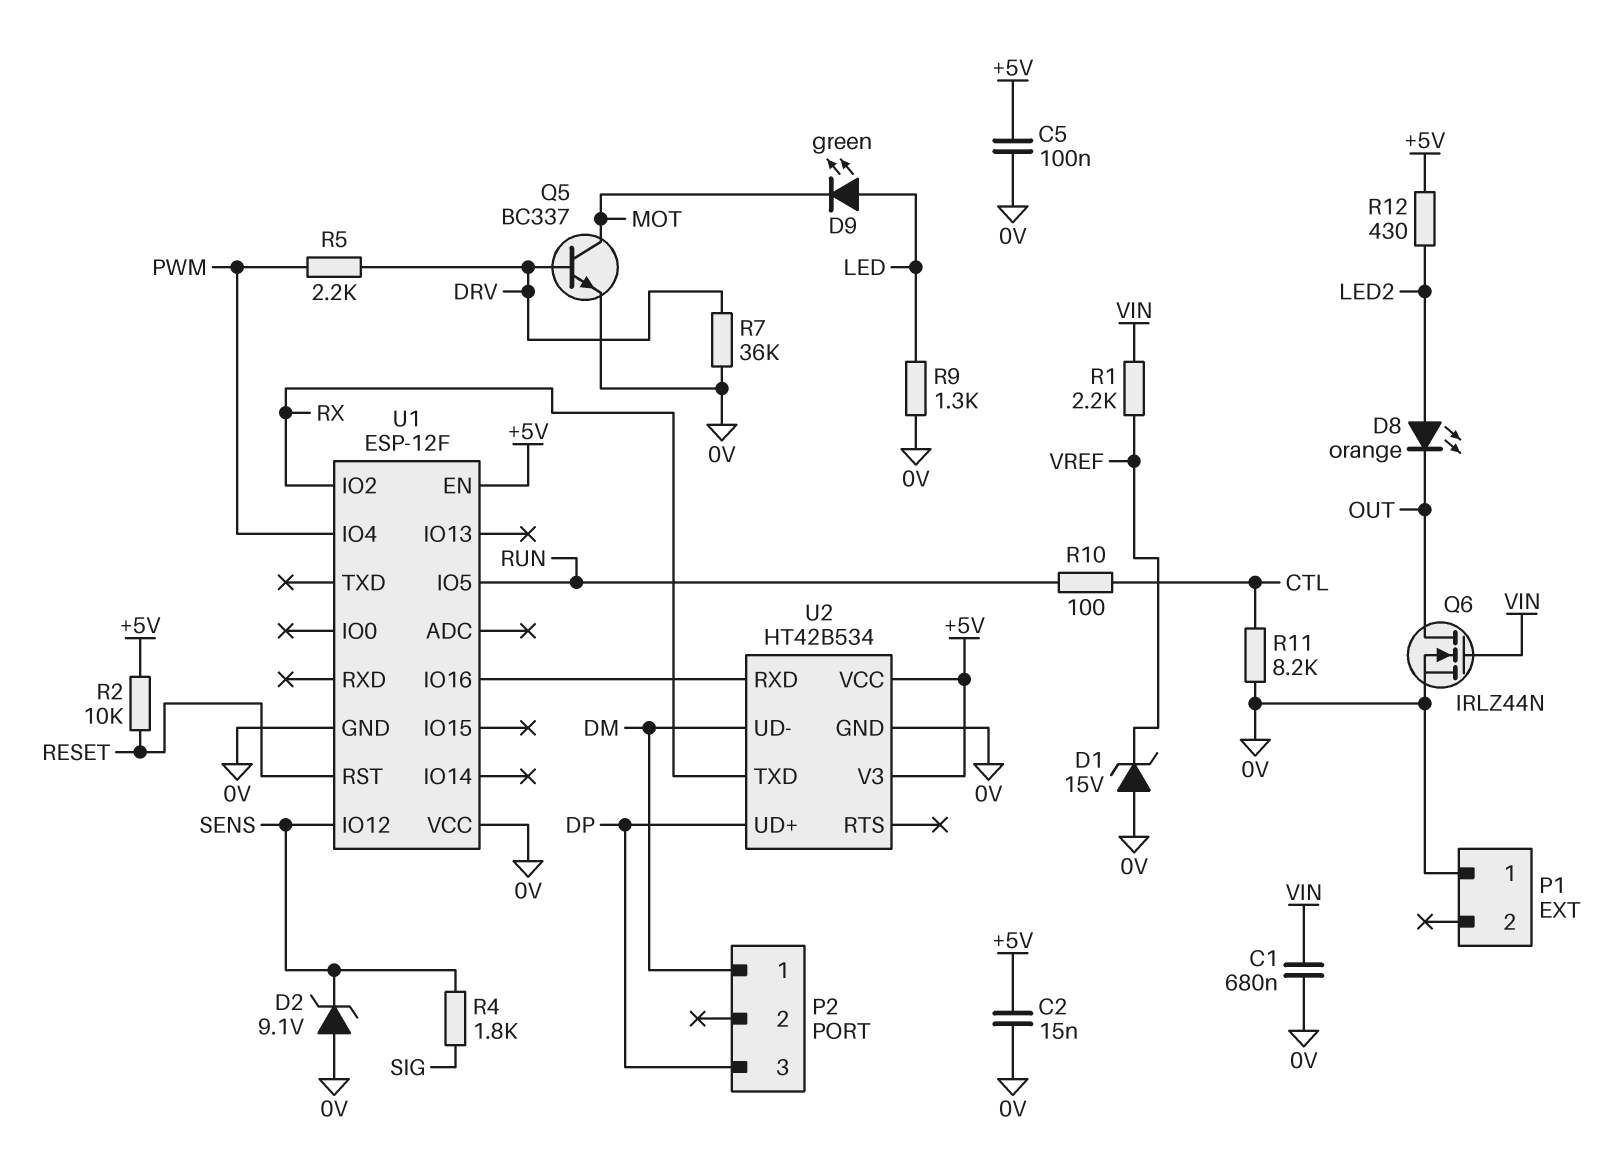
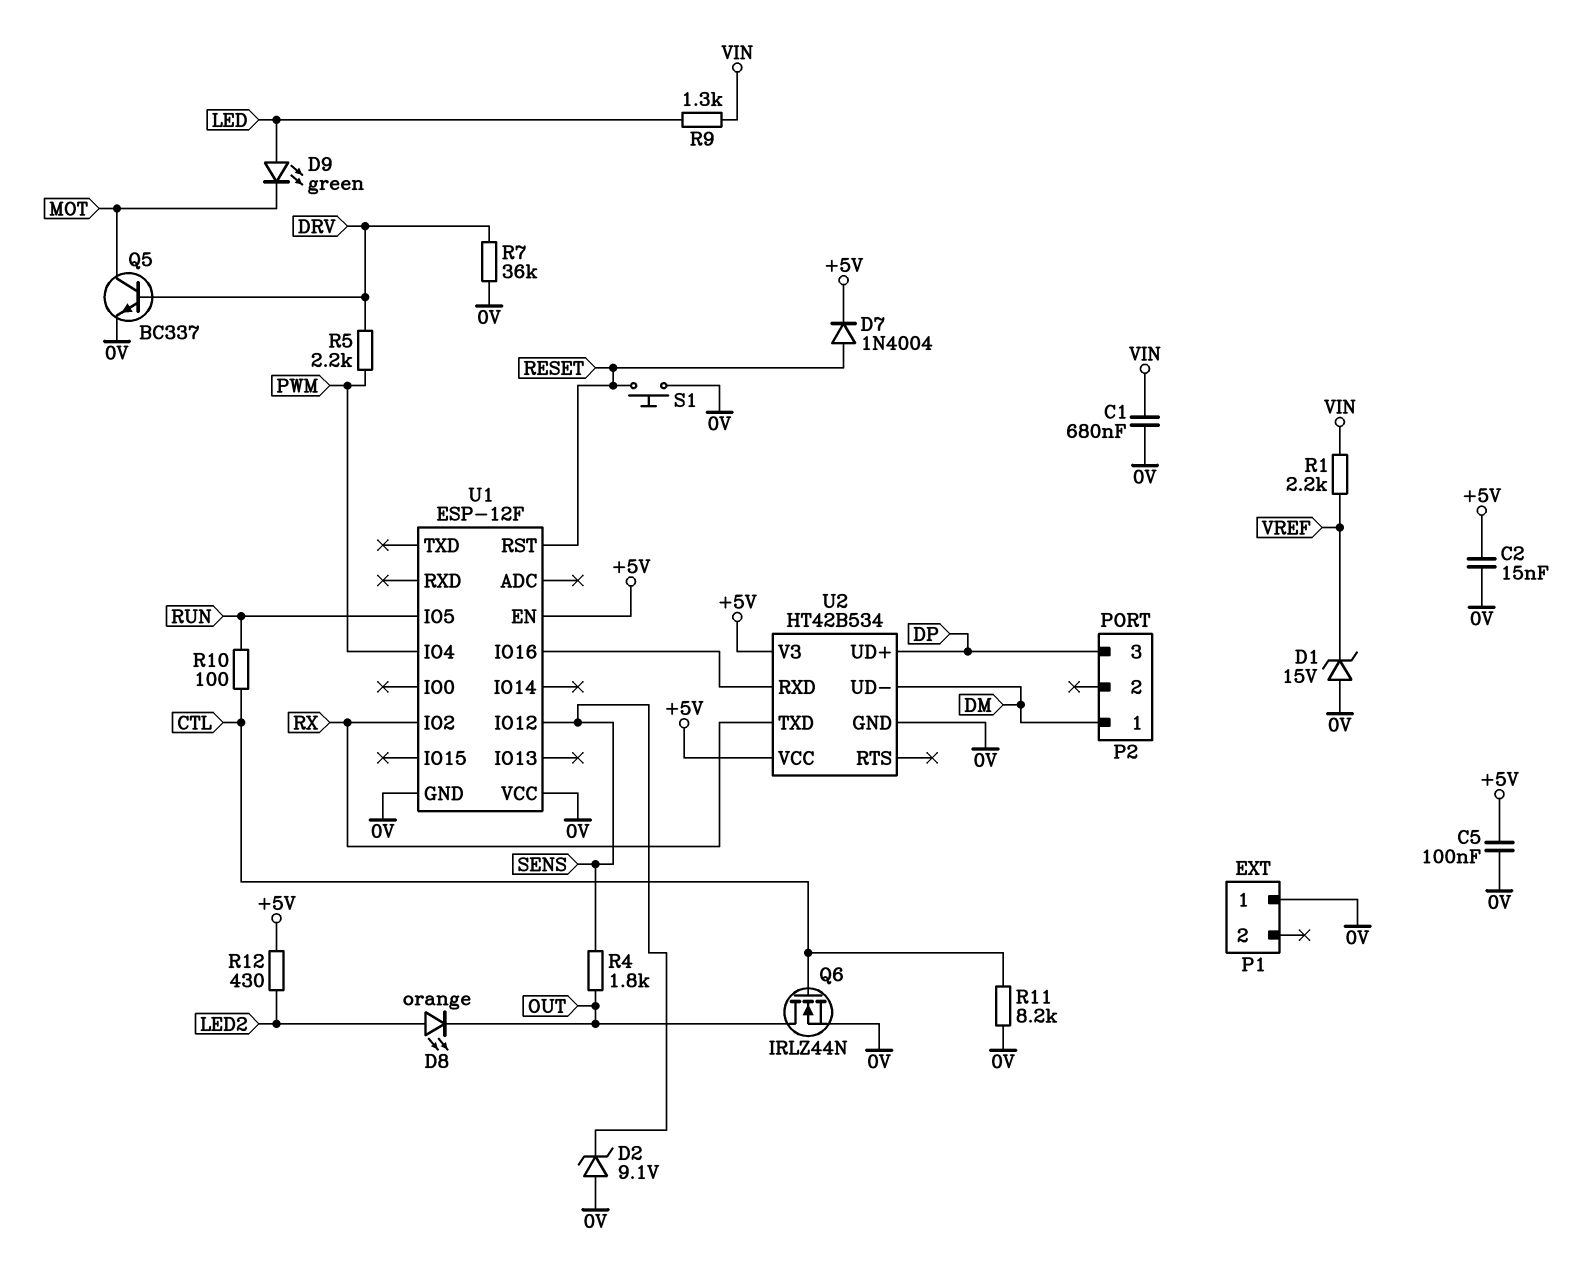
D7: none -> diode 1N4004 (A RESET, K +5V)
Q6: NMOS IRLZ44N (G VIN, D OUT, S 0V) -> NMOS IRLZ44N (G CTL, D OUT, S 0V)
R2: 10k (+5V, RESET) -> none
R4: 1.8k (SENS, SIG) -> 1.8k (OUT, SENS)
R9: 1.3k (0V, LED) -> 1.3k (LED, VIN)
S1: none -> button (0V, RESET)

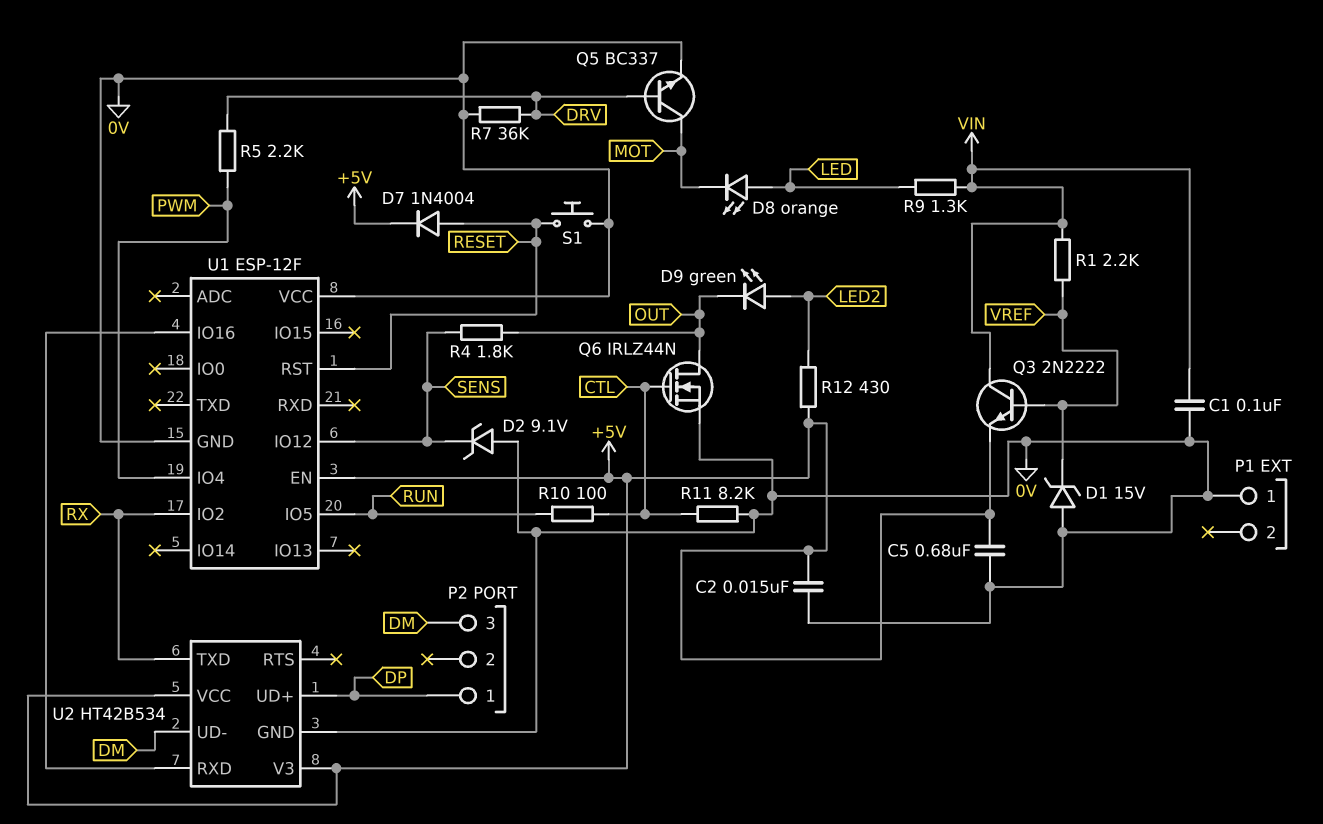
C1: 680nF (0V, VIN) -> 100nF (0V, VIN)
C5: 100nF (+5V, 0V) -> 680nF (+5V, 0V)
D8: LED orange (A LED2, K OUT) -> LED orange (A LED, K MOT)
D9: LED green (A LED, K MOT) -> LED green (A LED2, K OUT)
P2 pin 1: DM -> DP
P2 pin 3: DP -> DM
Q3: none -> NPN 2N2222 (B VREF, C VIN, E +5V)

